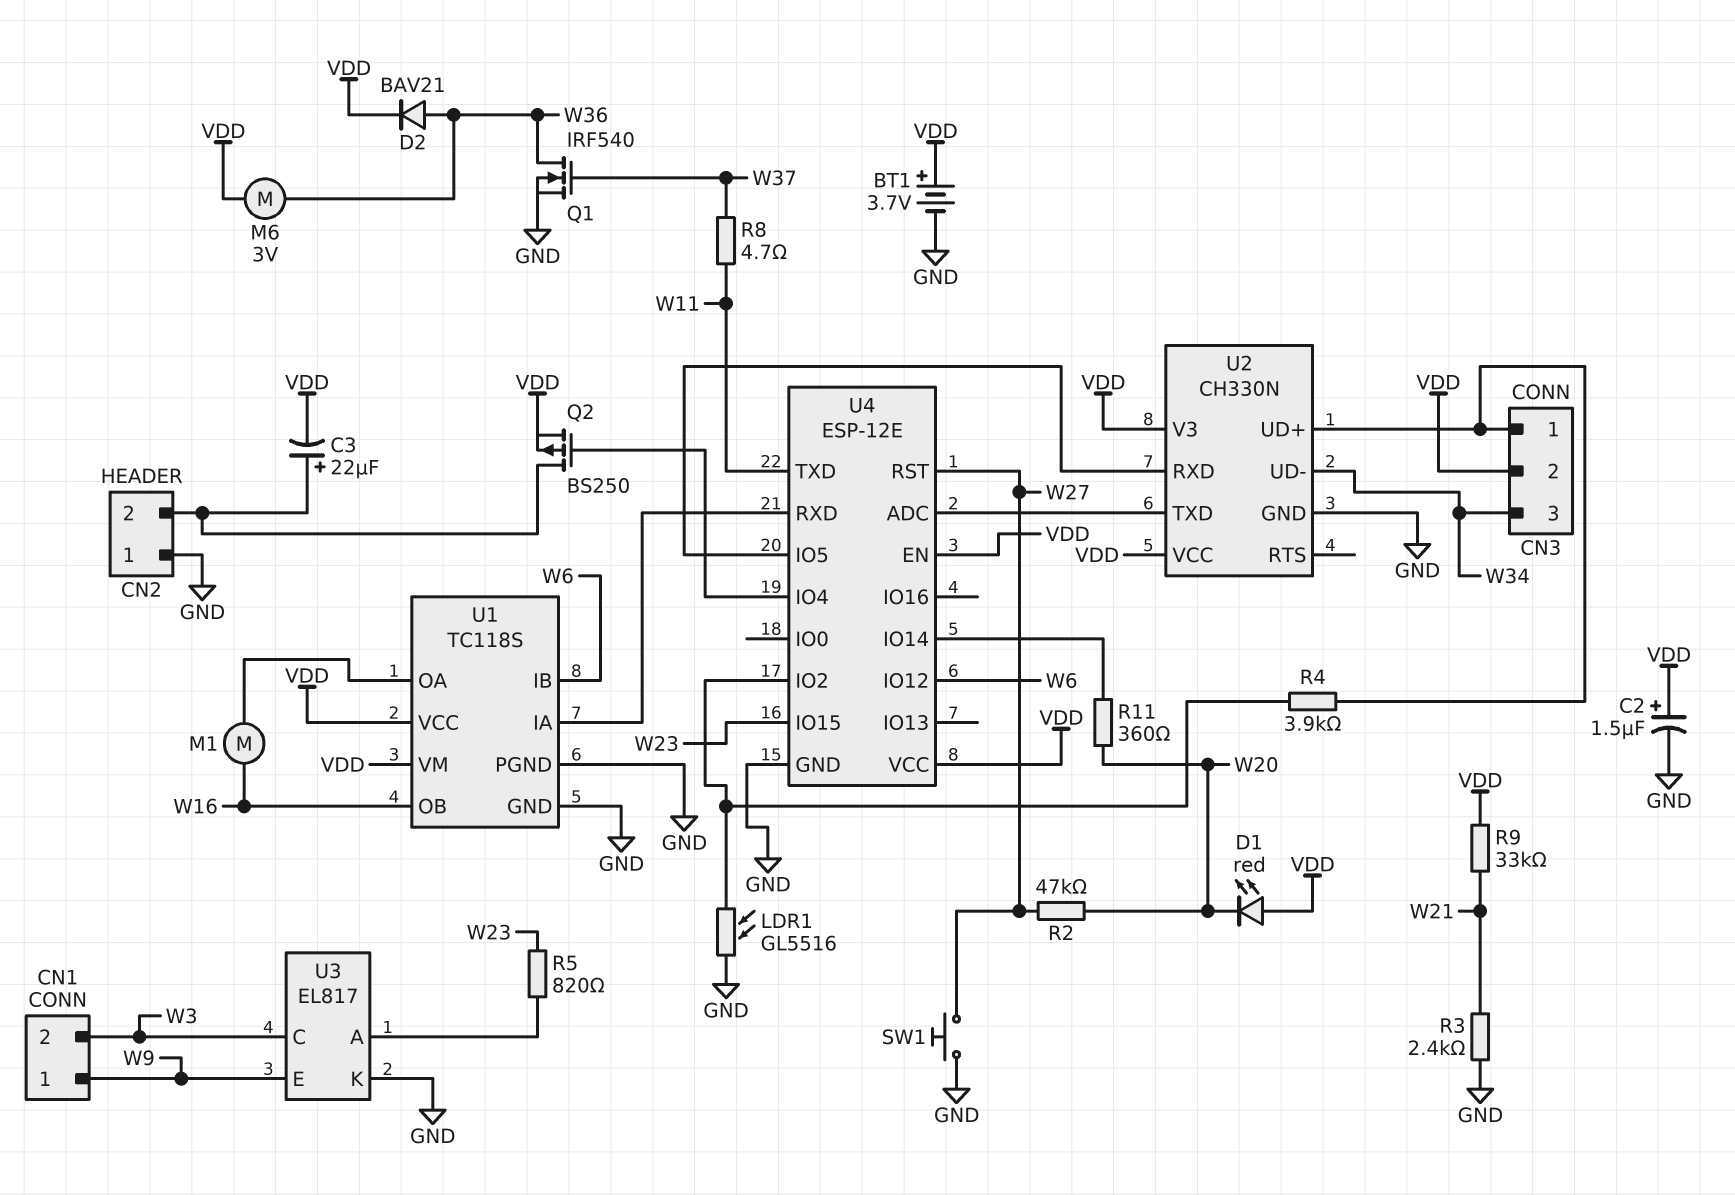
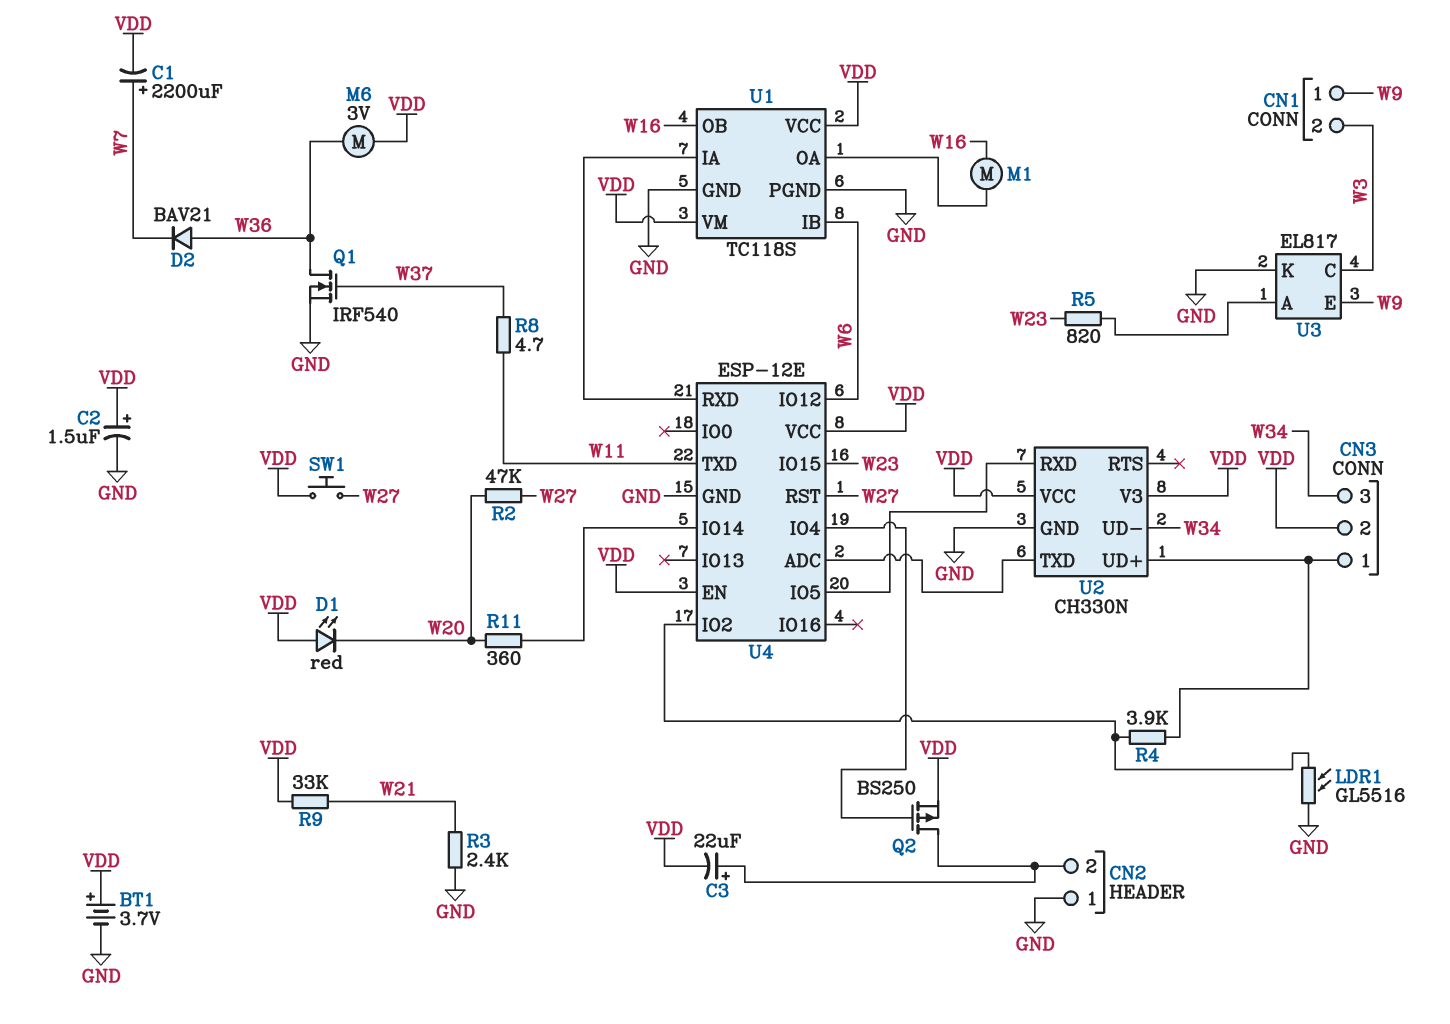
C1: none -> 2200uF (plus W7, minus VDD)
D2: diode BAV21 (A W36, K VDD) -> diode BAV21 (A W36, K W7)
SW1: button (GND, W27) -> button (VDD, W27)

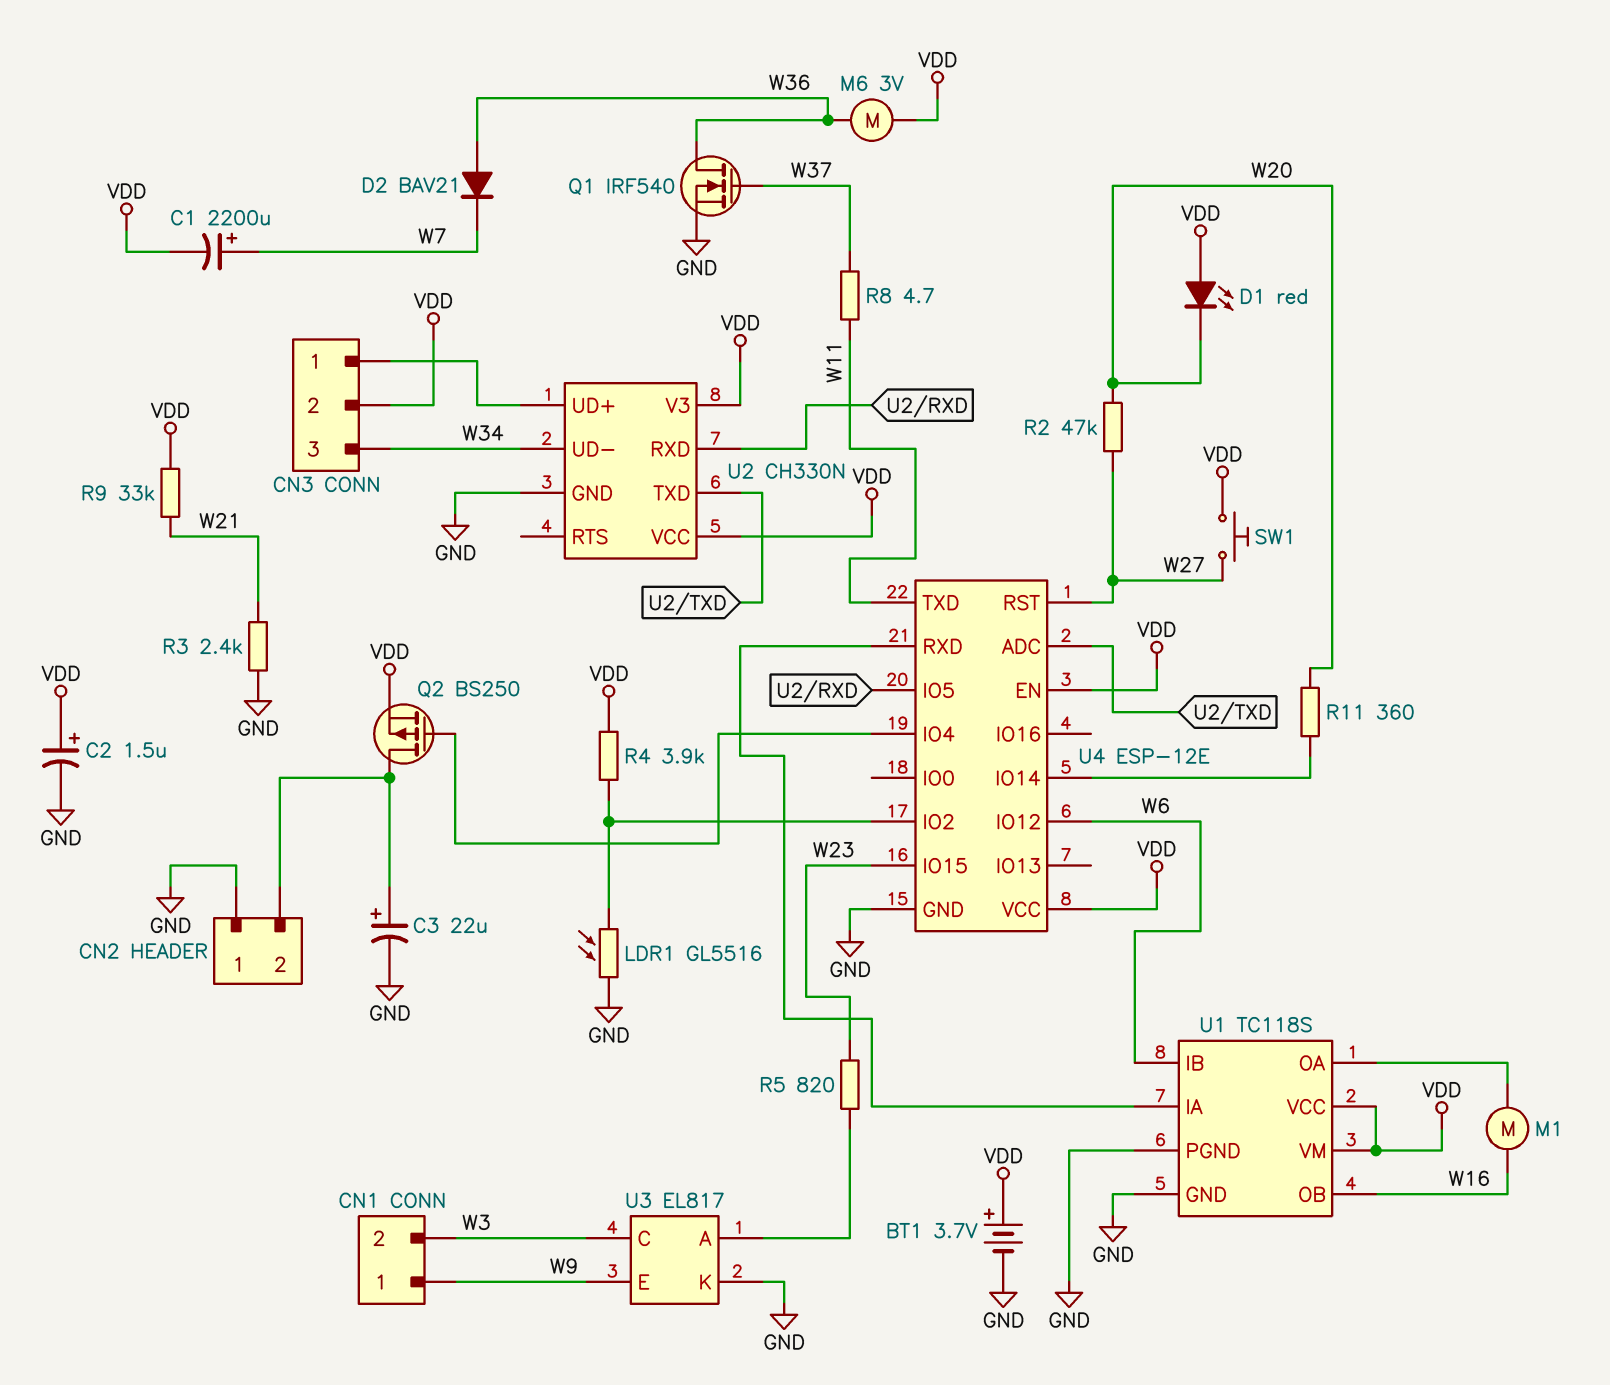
C3: 22uF (plus CN2/2, minus VDD) -> 22uF (plus CN2/2, minus GND)
R4: 3.9k (CN3/1, U4/IO2) -> 3.9k (U4/IO2, VDD)

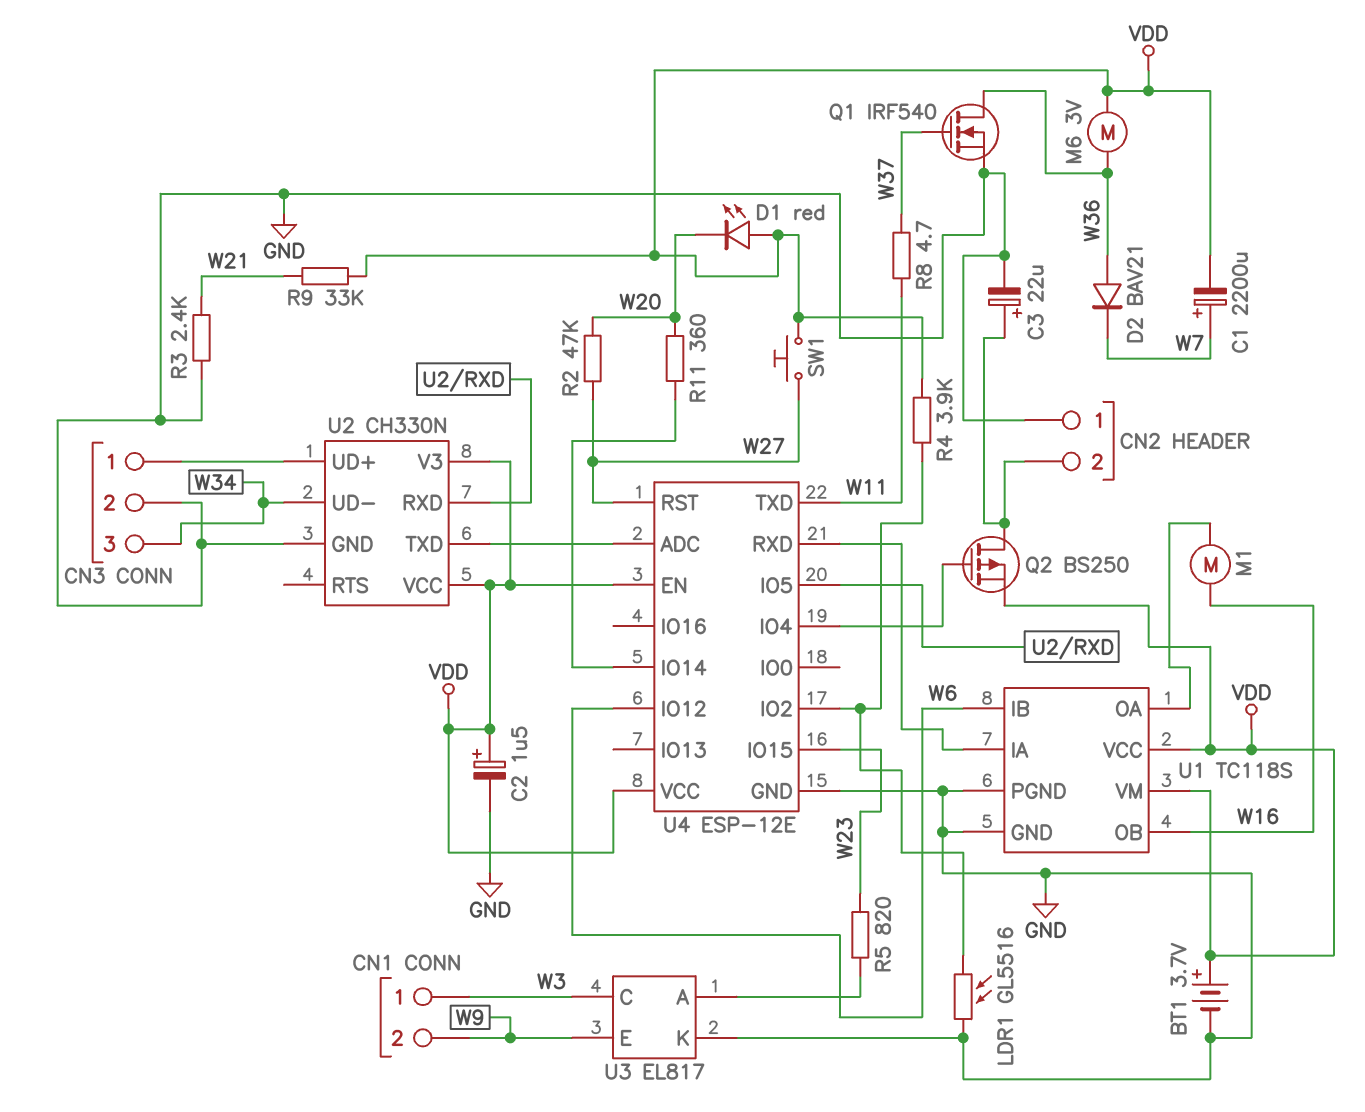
CN1 pin 1: W9 -> W3
CN1 pin 2: W3 -> W9
CN3 pin 2: VDD -> GND

